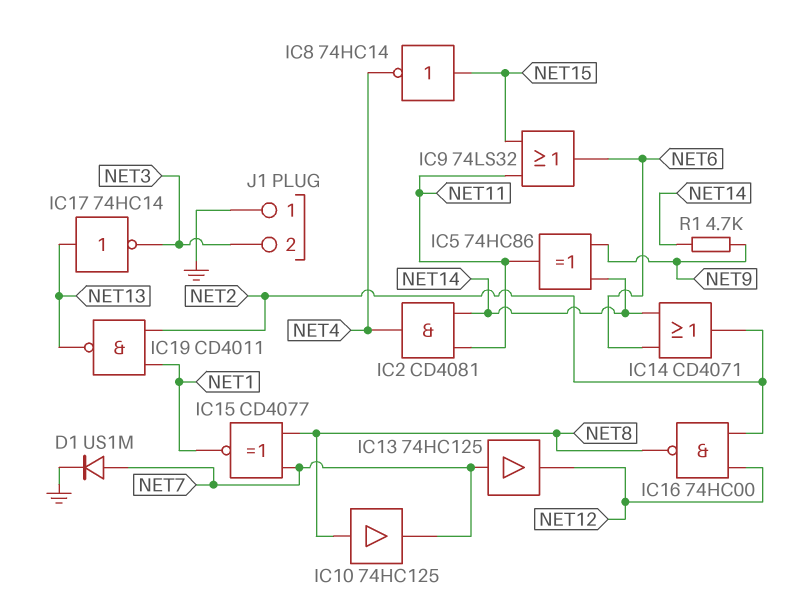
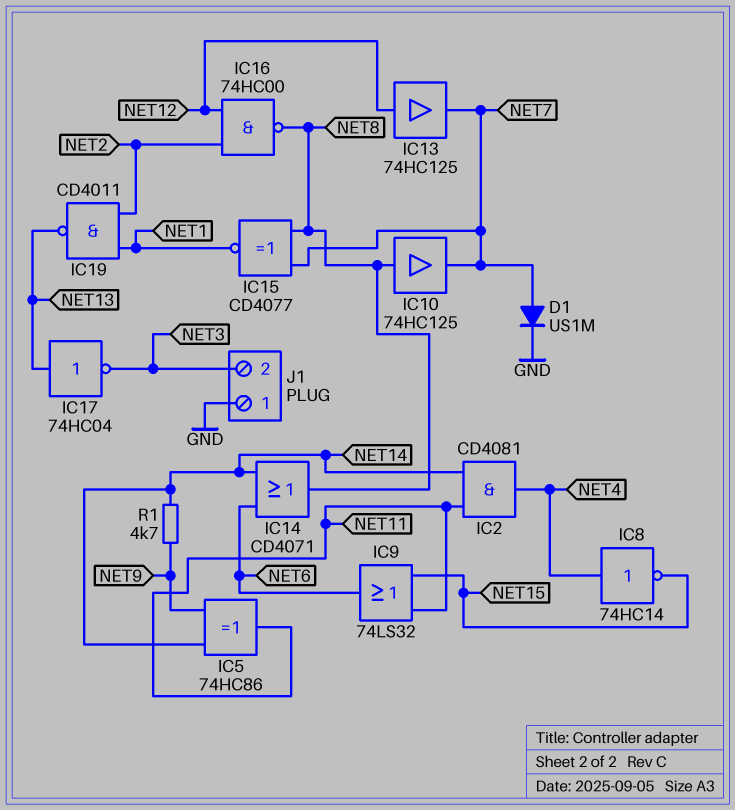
IC8: NOT 74HC14 (in NET15, out NET4) -> NOT 74HC14 (in NET4, out NET15)
IC13: buffer 74HC125 (in NET7, out NET12) -> buffer 74HC125 (in NET12, out NET7)
IC14: OR CD4071 (in NET6, in NET14, out NET2) -> OR CD4071 (in NET6, in NET14, out NET8)
IC17: NOT 74HC14 (in NET13, out NET3) -> NOT 74HC04 (in NET13, out NET3)

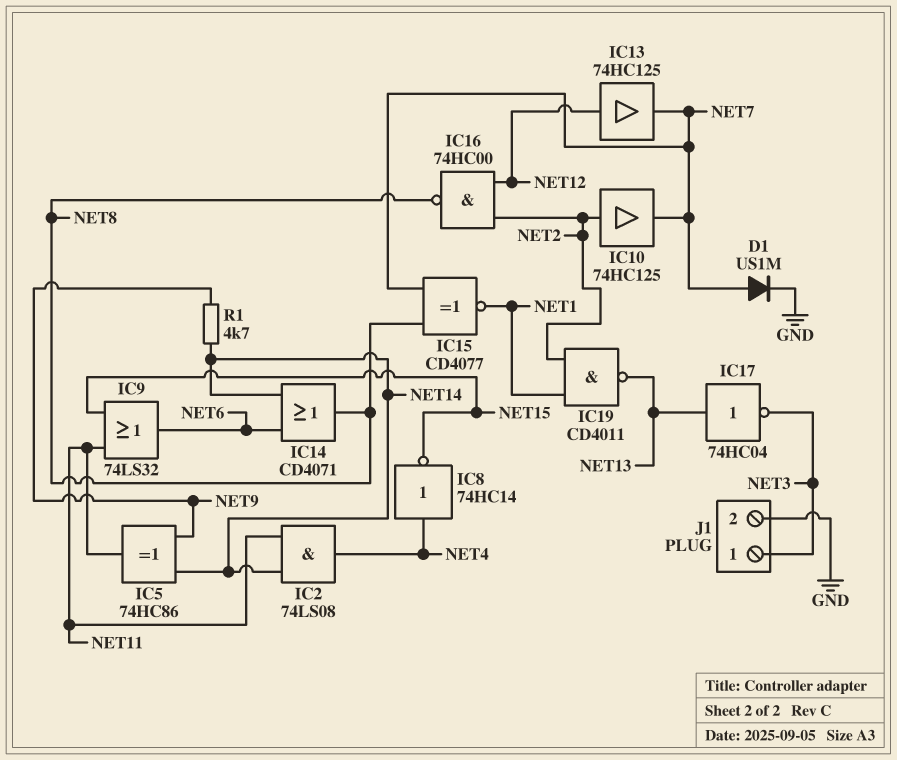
IC2: AND CD4081 (in NET11, in NET14, out NET4) -> AND 74LS08 (in NET11, in NET14, out NET4)
IC10: buffer 74HC125 (in NET8, out NET7) -> buffer 74HC125 (in NET2, out NET7)
J1 pin 1: GND -> NET3
J1 pin 2: NET3 -> GND

